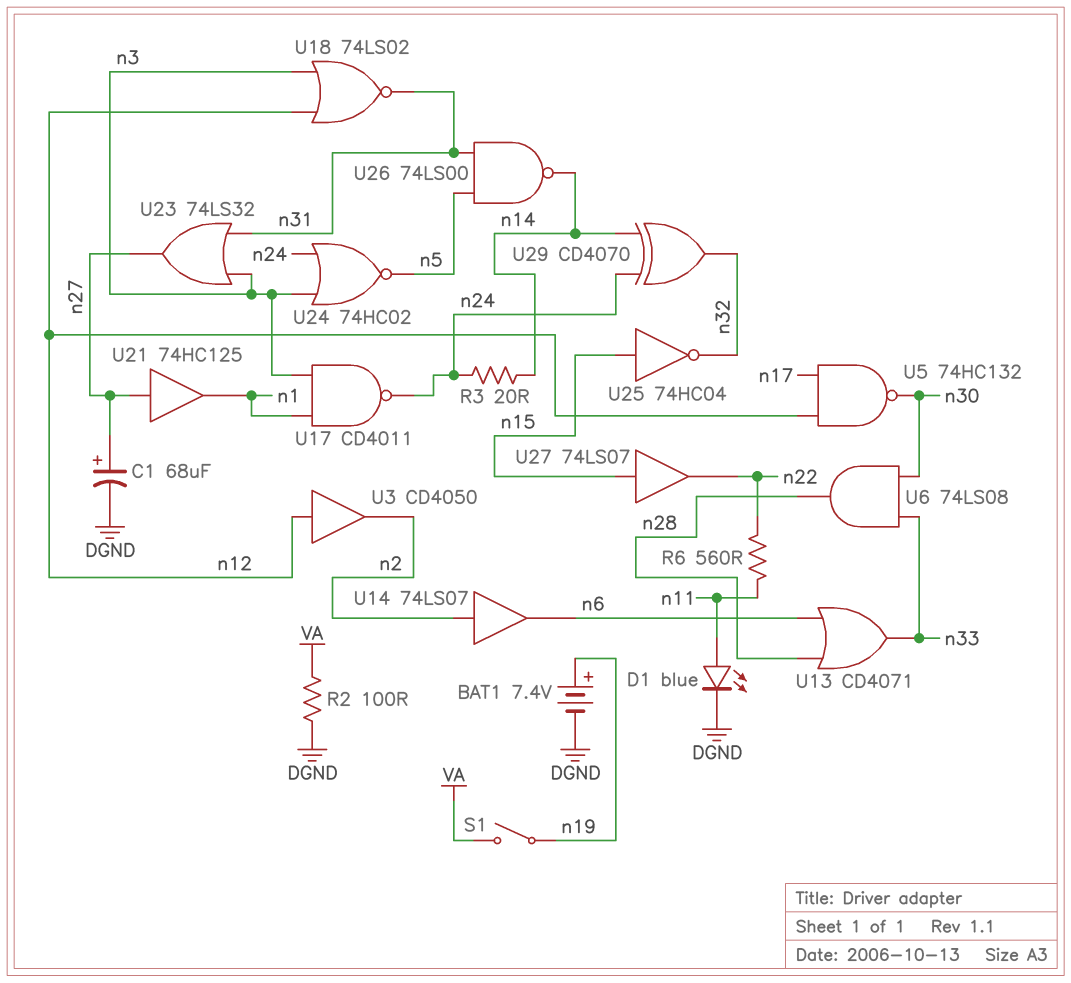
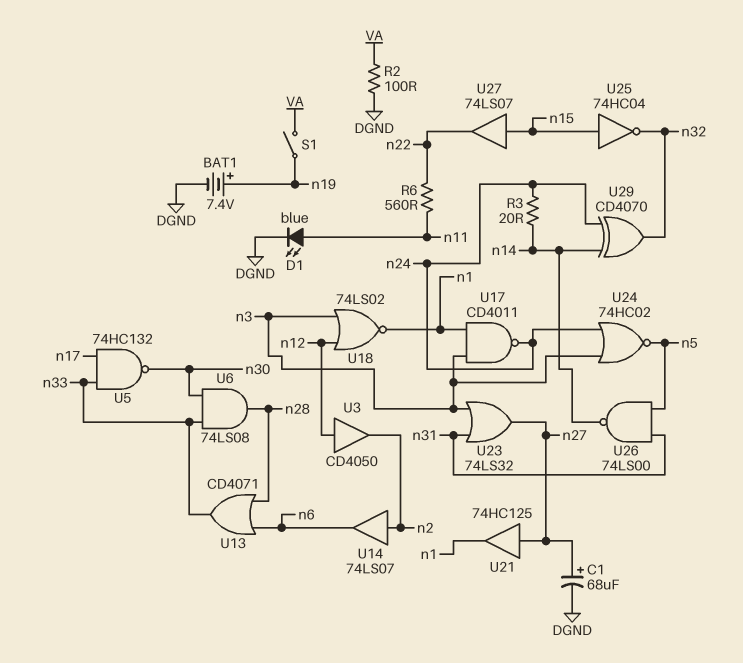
U5: NAND 74HC132 (in n12, in n17, out n30) -> NAND 74HC132 (in n17, in n33, out n30)
U18: NOR 74LS02 (in n3, in n12, out n31) -> NOR 74LS02 (in n3, in n12, out n1)

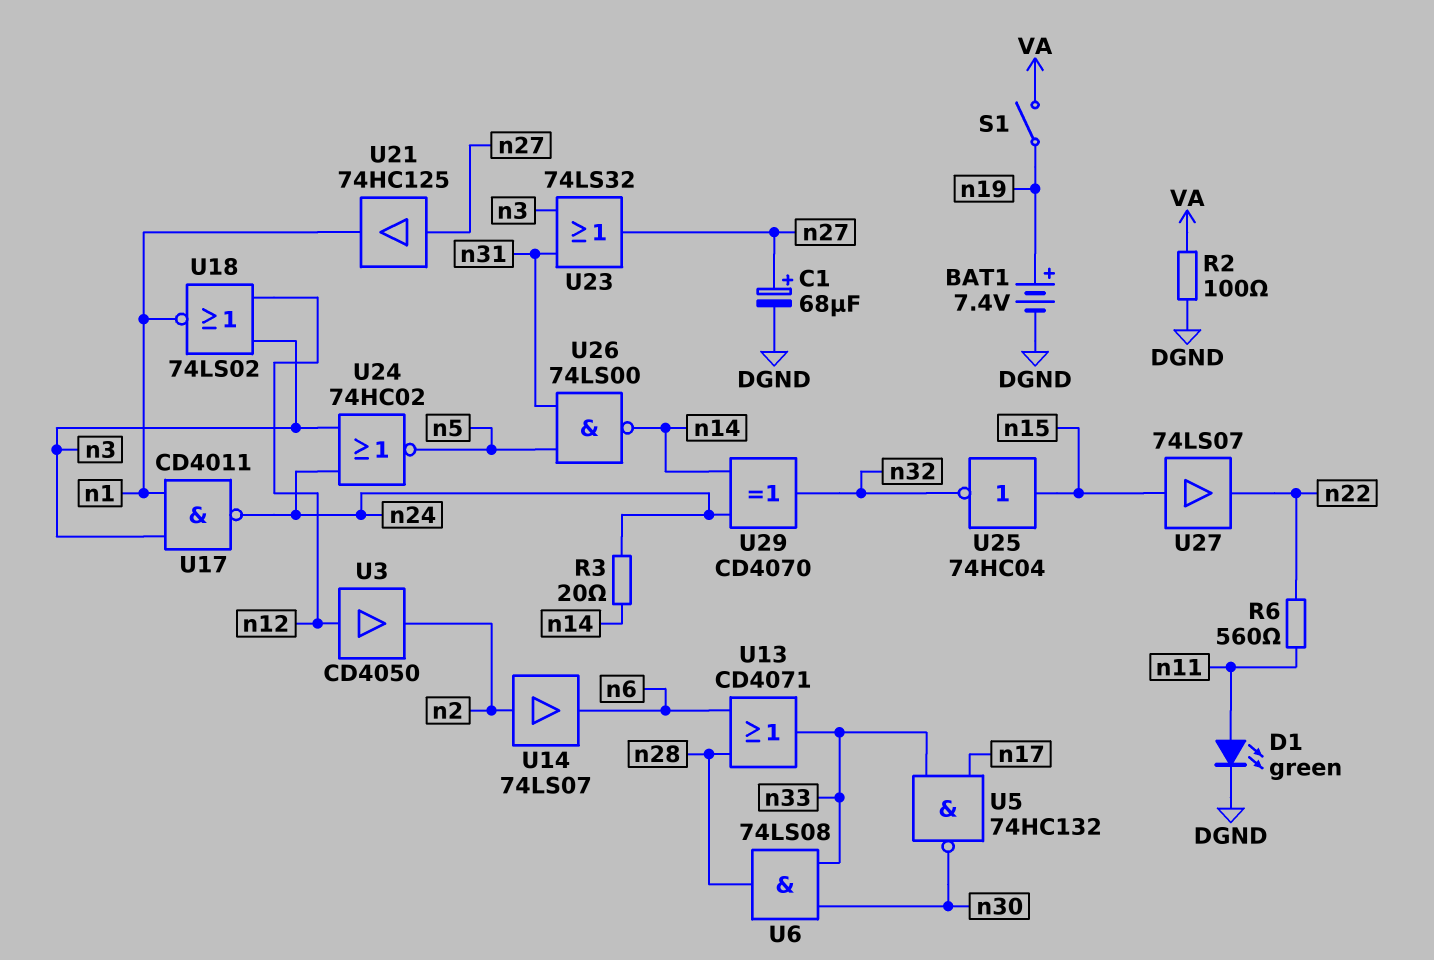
D1: LED blue (A n11, K DGND) -> LED green (A n11, K DGND)

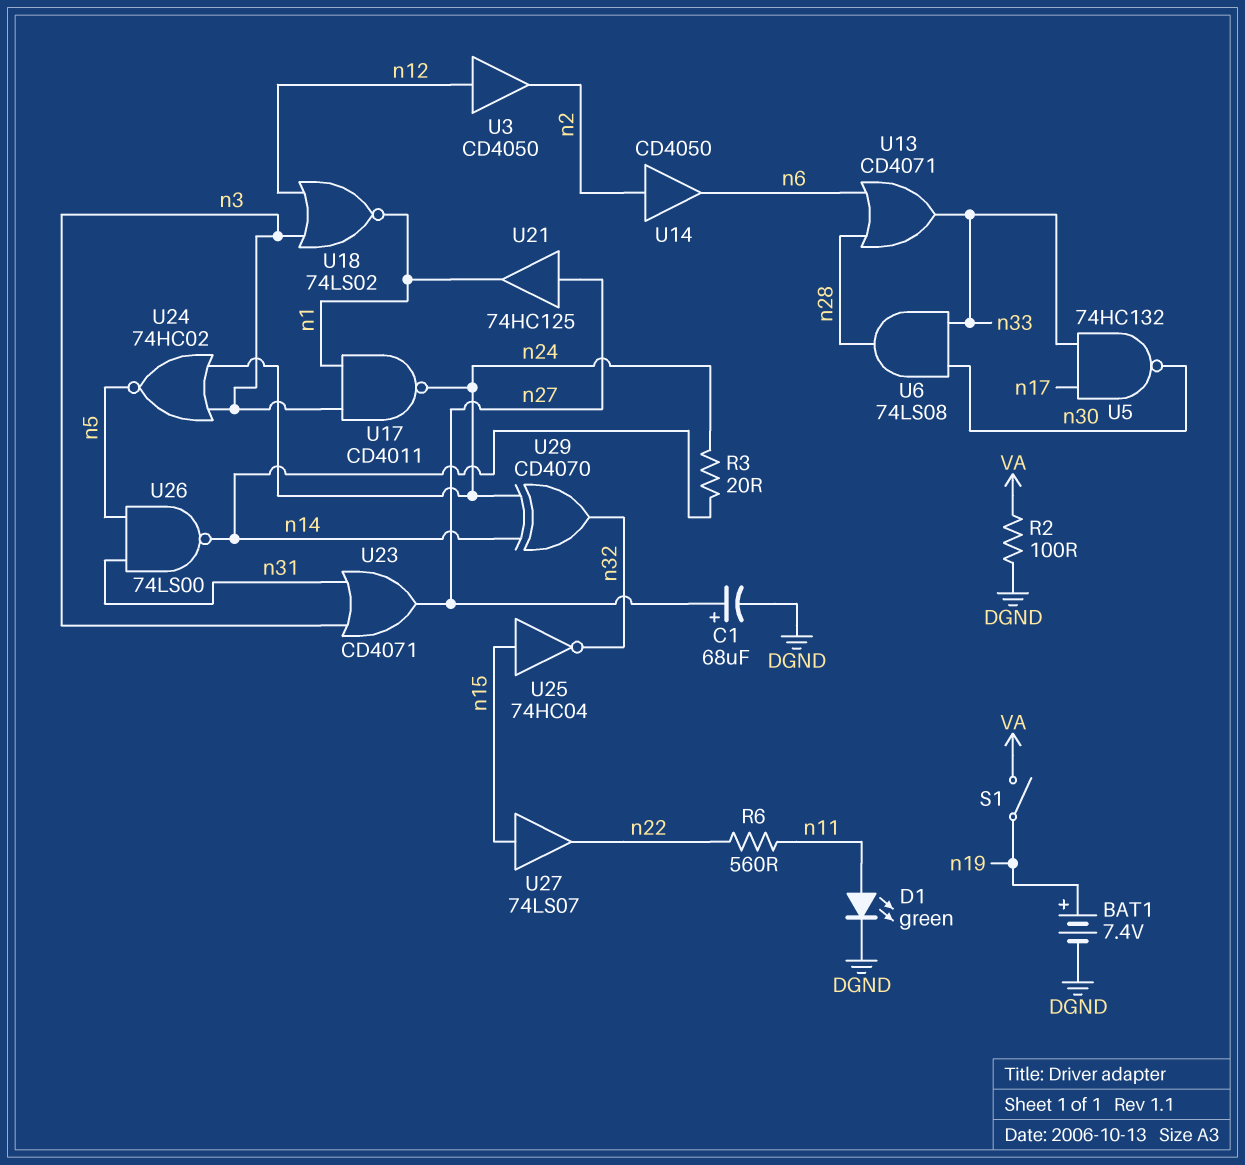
U14: buffer 74LS07 (in n2, out n6) -> buffer CD4050 (in n2, out n6)
U23: OR 74LS32 (in n3, in n31, out n27) -> OR CD4071 (in n3, in n31, out n27)

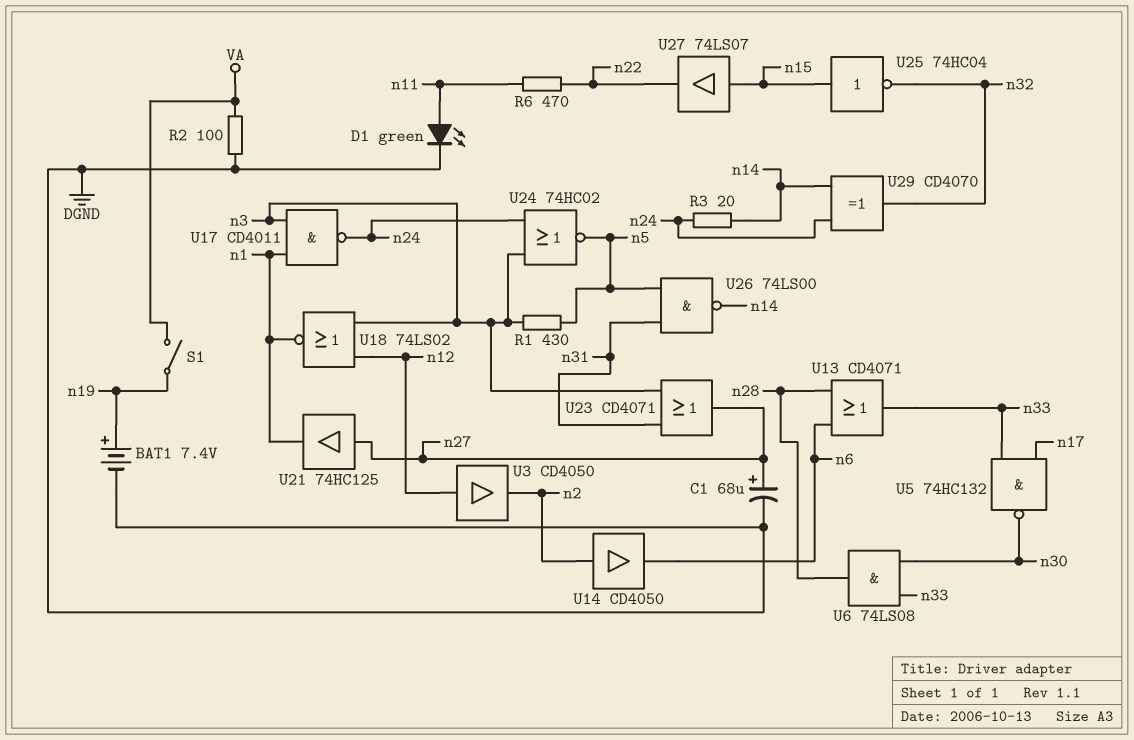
R1: none -> 430 (n3, n5)
R6: 560 (n11, n22) -> 470 (n11, n22)

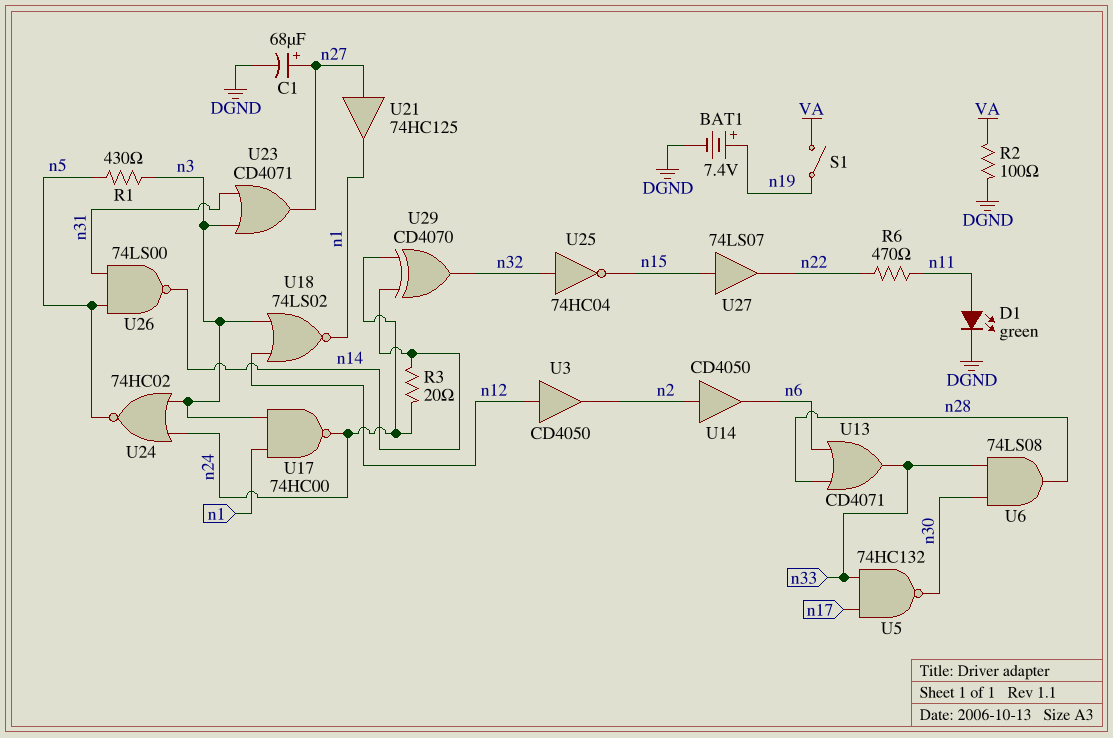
U17: NAND CD4011 (in n1, in n3, out n24) -> NAND 74HC00 (in n1, in n3, out n24)
U25: NOT 74HC04 (in n15, out n32) -> NOT 74HC04 (in n32, out n15)

